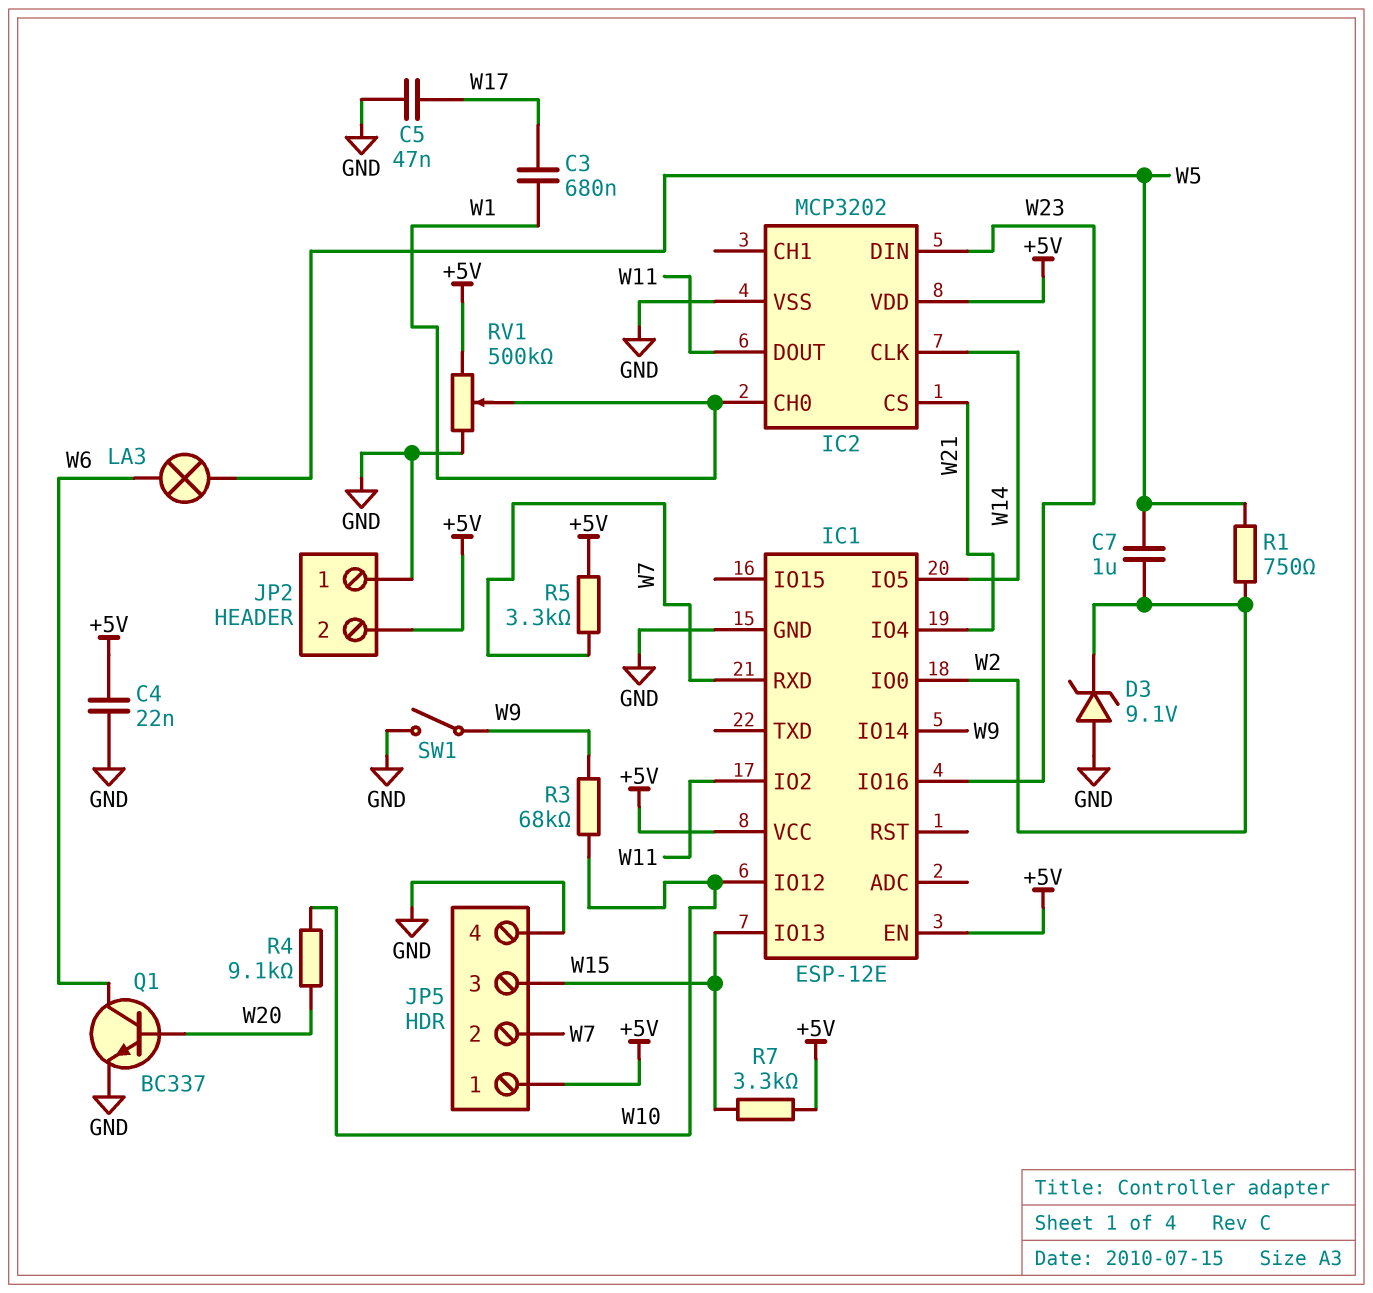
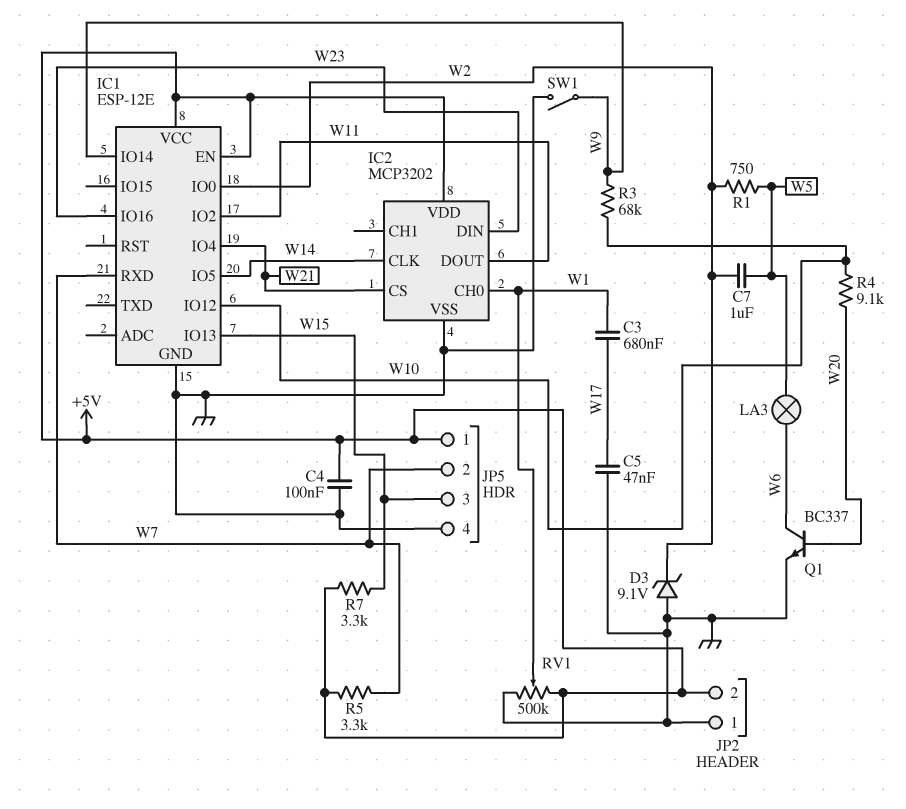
C4: 22nF (+5V, GND) -> 100nF (+5V, GND)

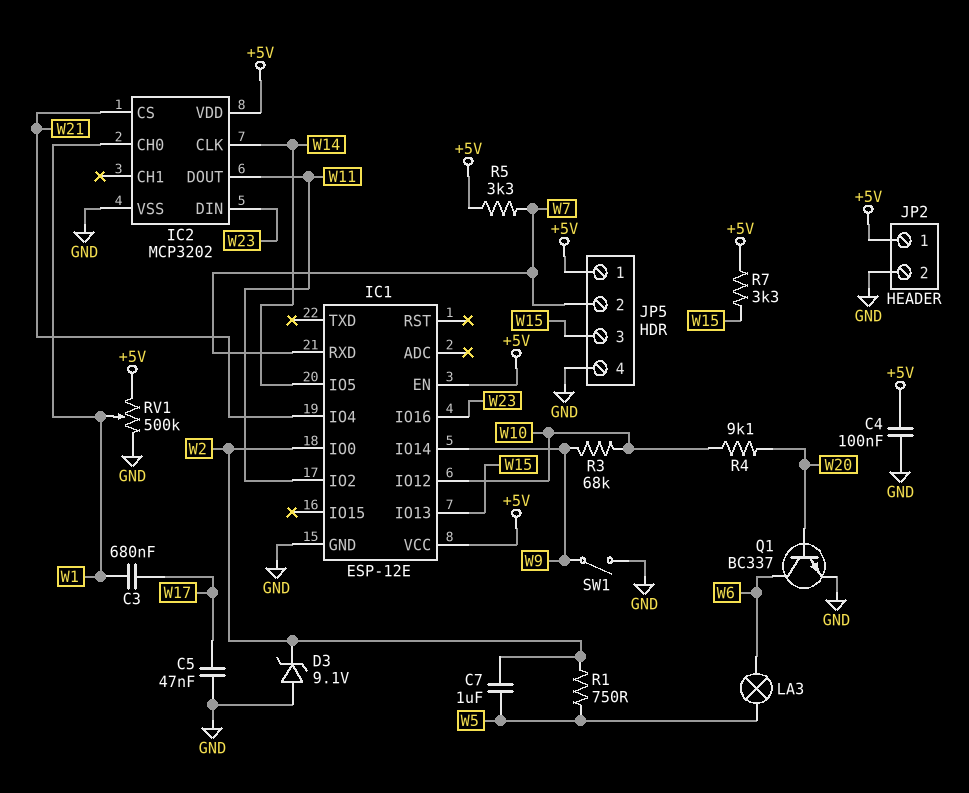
JP2 pin 1: GND -> +5V
JP2 pin 2: +5V -> GND

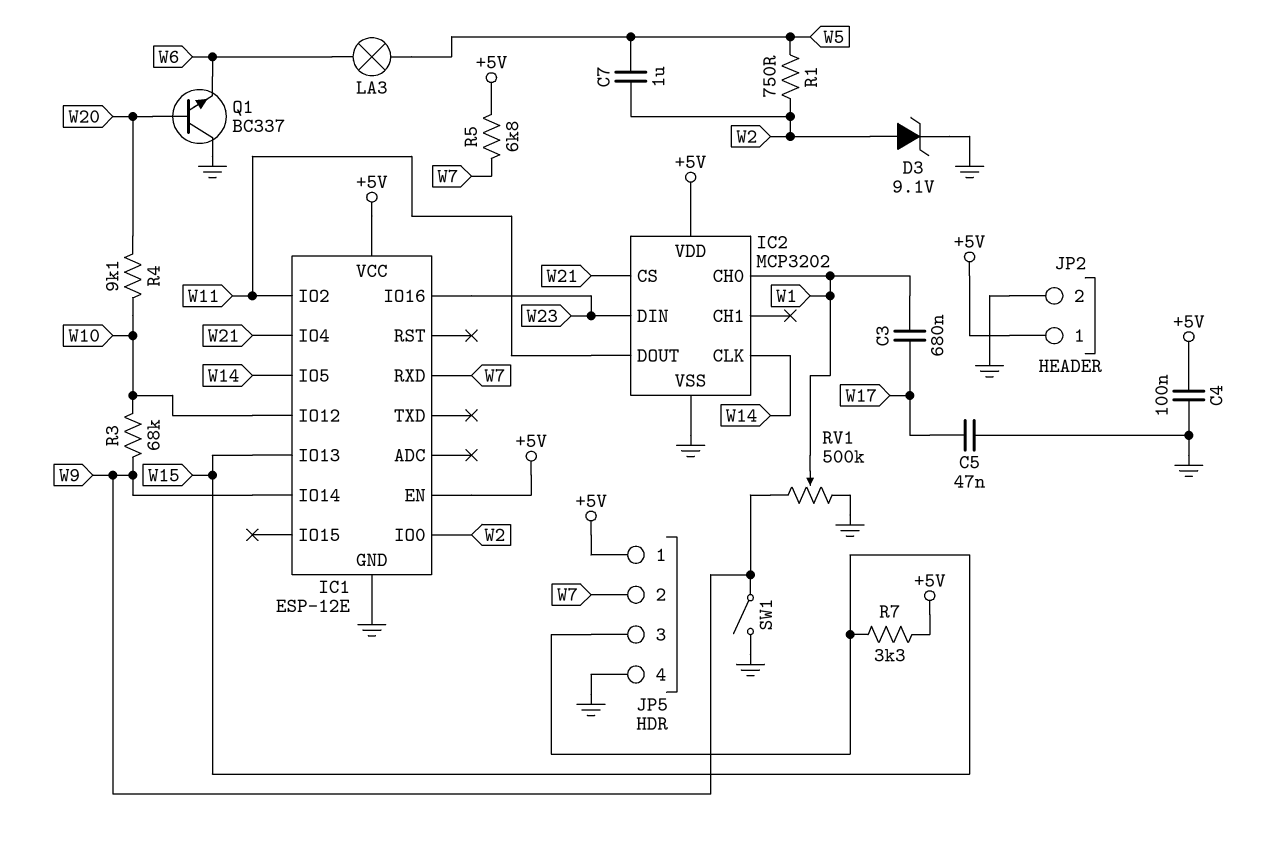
D3: zener 9.1V (A GND, K W2) -> zener 9.1V (A W2, K GND)
Q1: NPN BC337 (B W20, C W6, E GND) -> NPN BC337 (B W20, C GND, E W6)
R5: 3.3k (+5V, W7) -> 6.8k (+5V, W7)
RV1: 500k (+5V, GND, wiper W1) -> 500k (GND, W9, wiper W1)

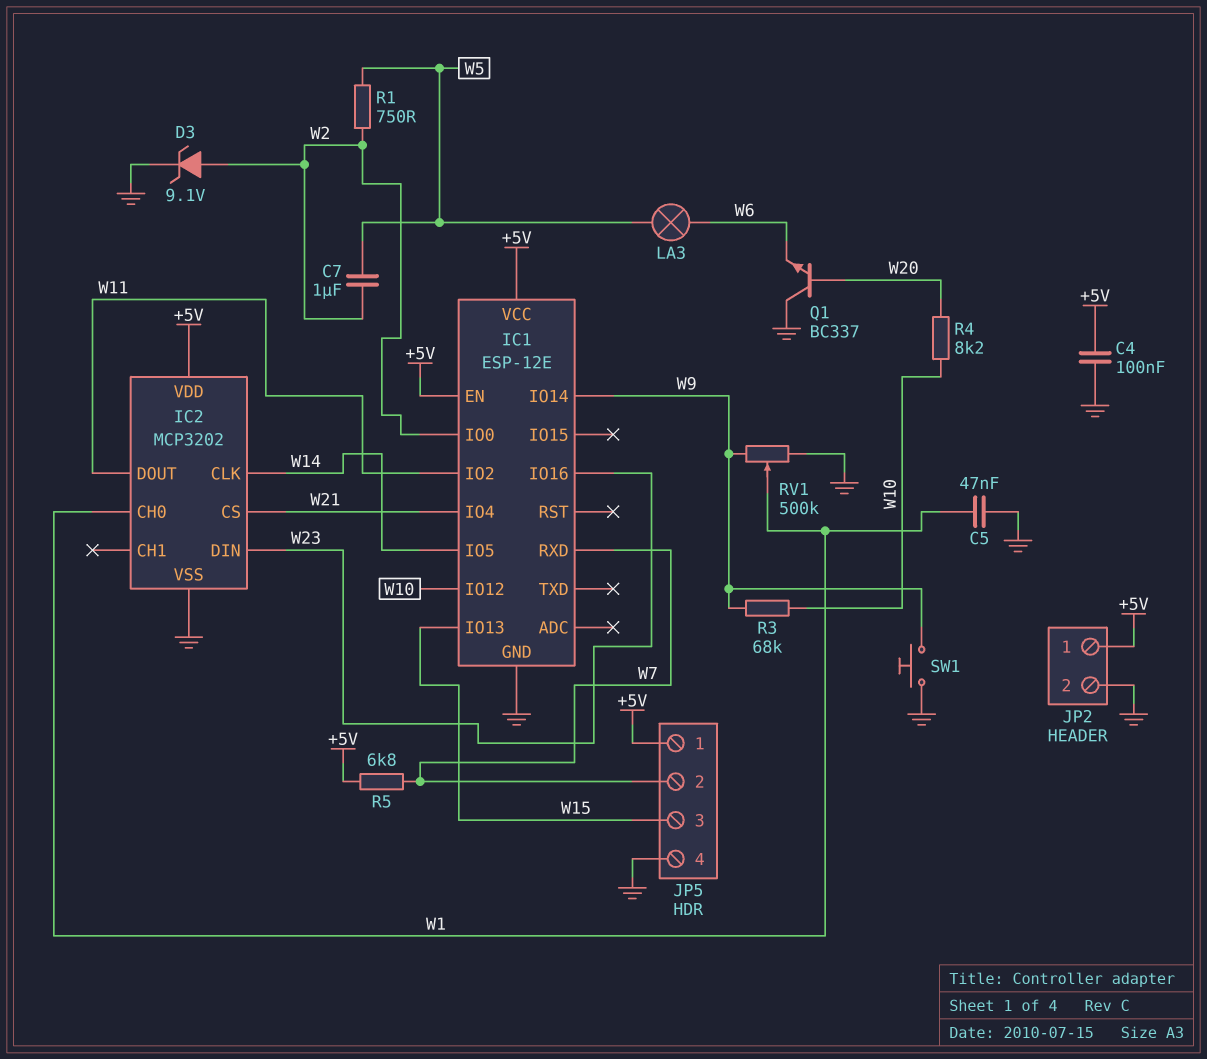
C3: 680nF (W1, W17) -> none
C5: 47nF (GND, W17) -> 47nF (GND, W1)
R4: 9.1k (W10, W20) -> 8.2k (W10, W20)
R7: 3.3k (+5V, W15) -> none
SW1: switch (GND, W9) -> button (GND, W9)

